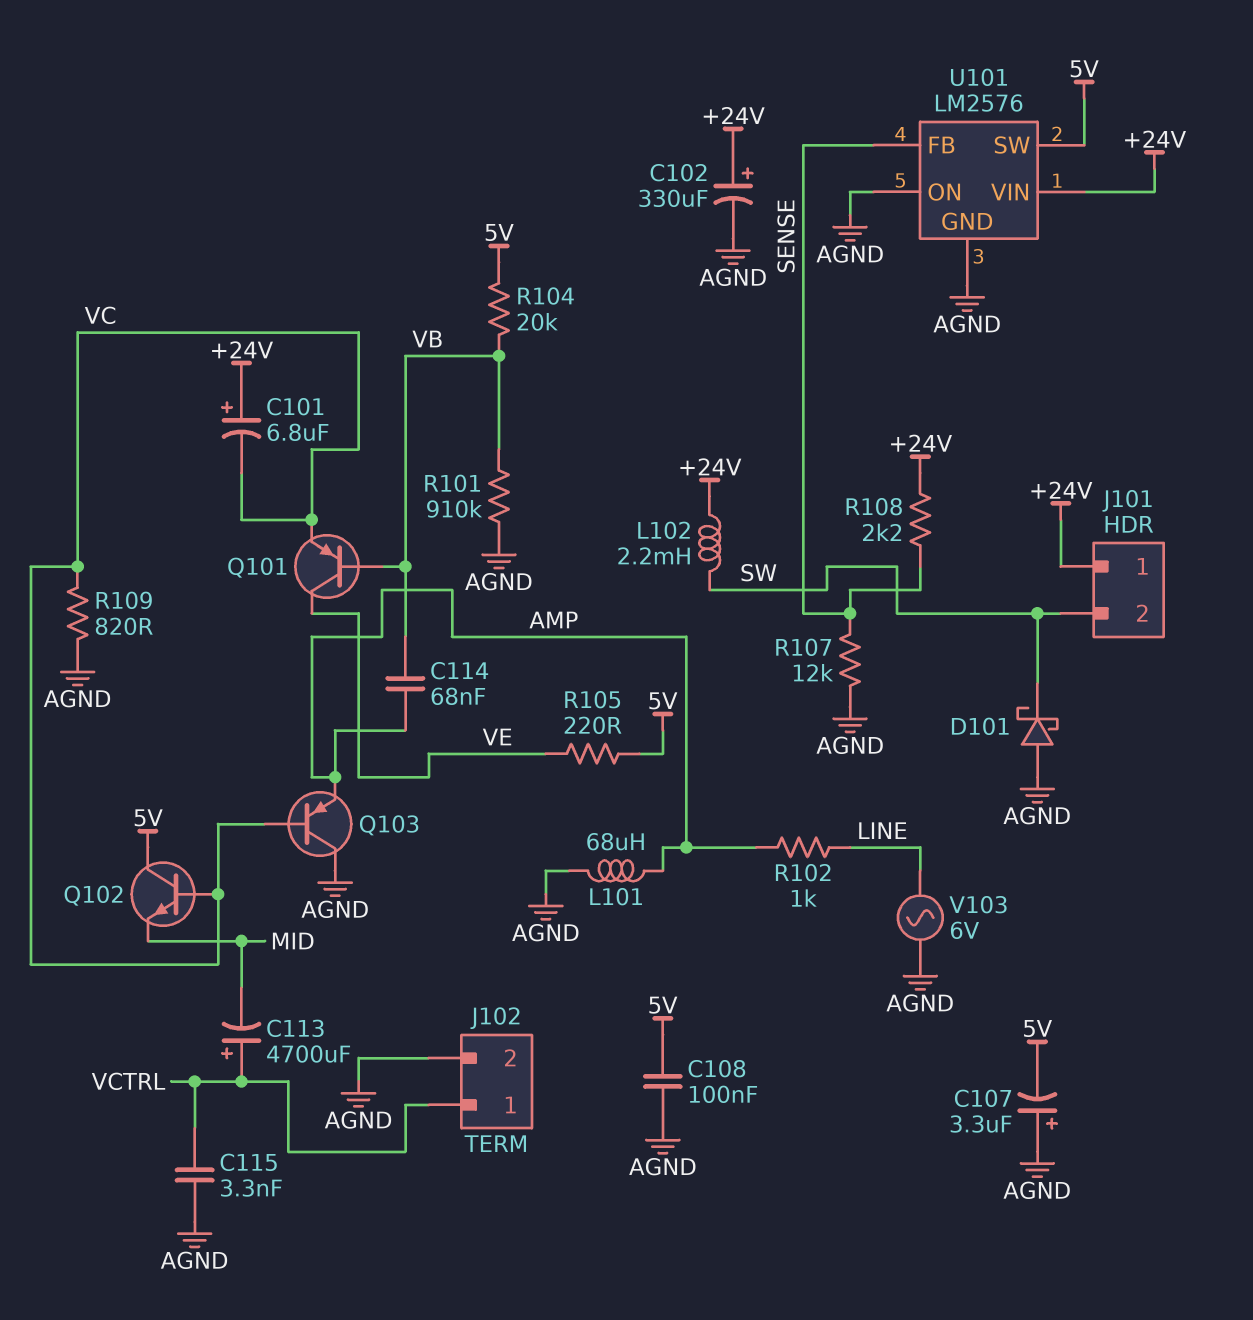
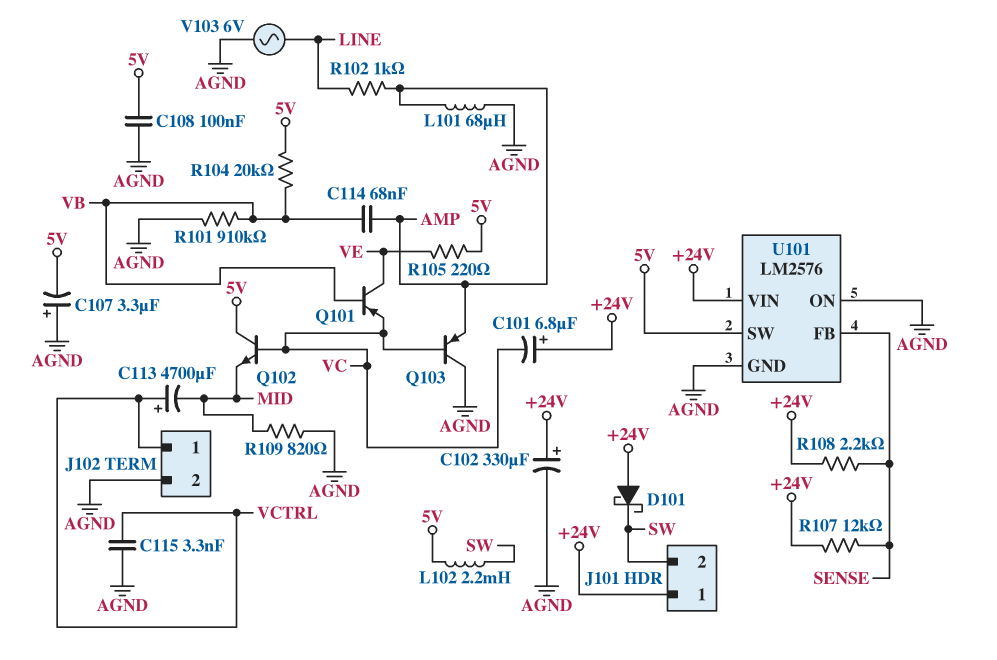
D101: schottky (A AGND, K SW) -> schottky (A +24V, K SW)
L102: 2.2mH (+24V, SW) -> 2.2mH (5V, SW)
R107: 12k (AGND, SENSE) -> 12k (+24V, SENSE)
R109: 820 (AGND, VC) -> 820 (AGND, MID)

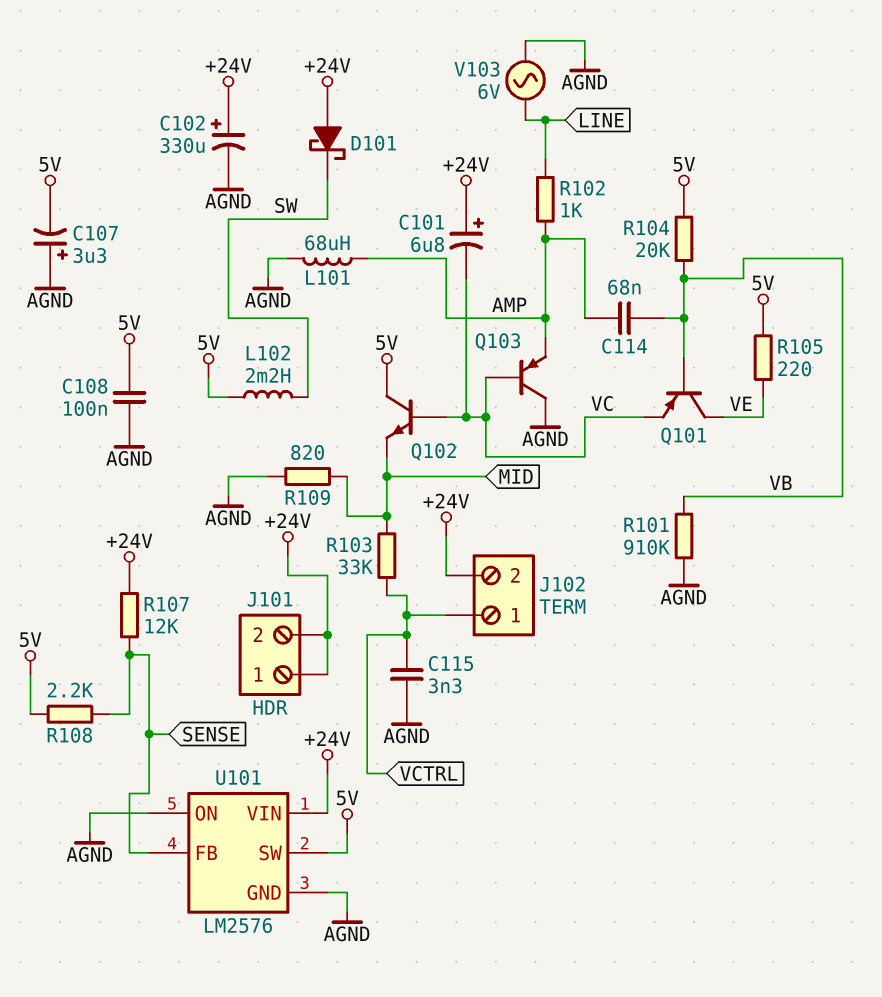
C113: 4700uF (plus VCTRL, minus MID) -> none
J101 pin 2: SW -> +24V
J102 pin 2: AGND -> +24V
R103: none -> 33k (MID, VCTRL)
R108: 2.2k (+24V, SENSE) -> 2.2k (5V, SENSE)

